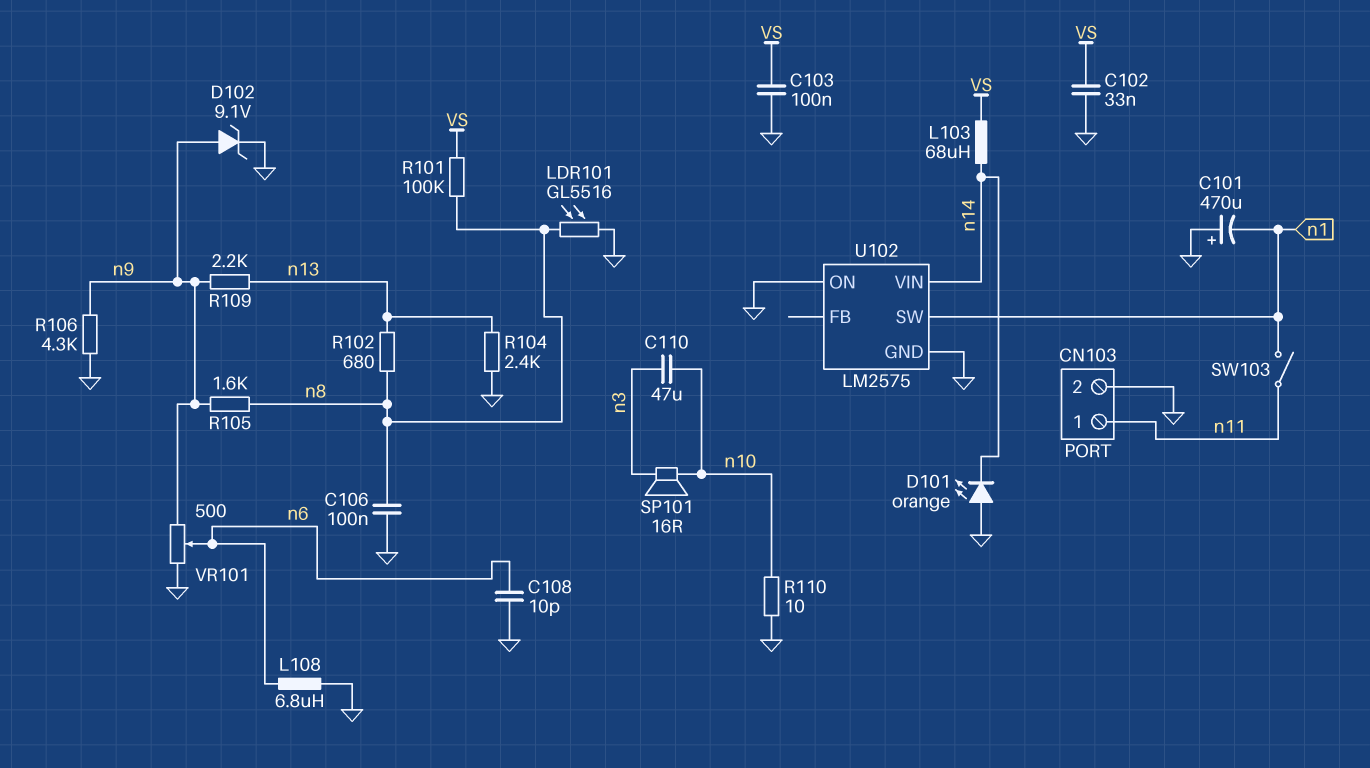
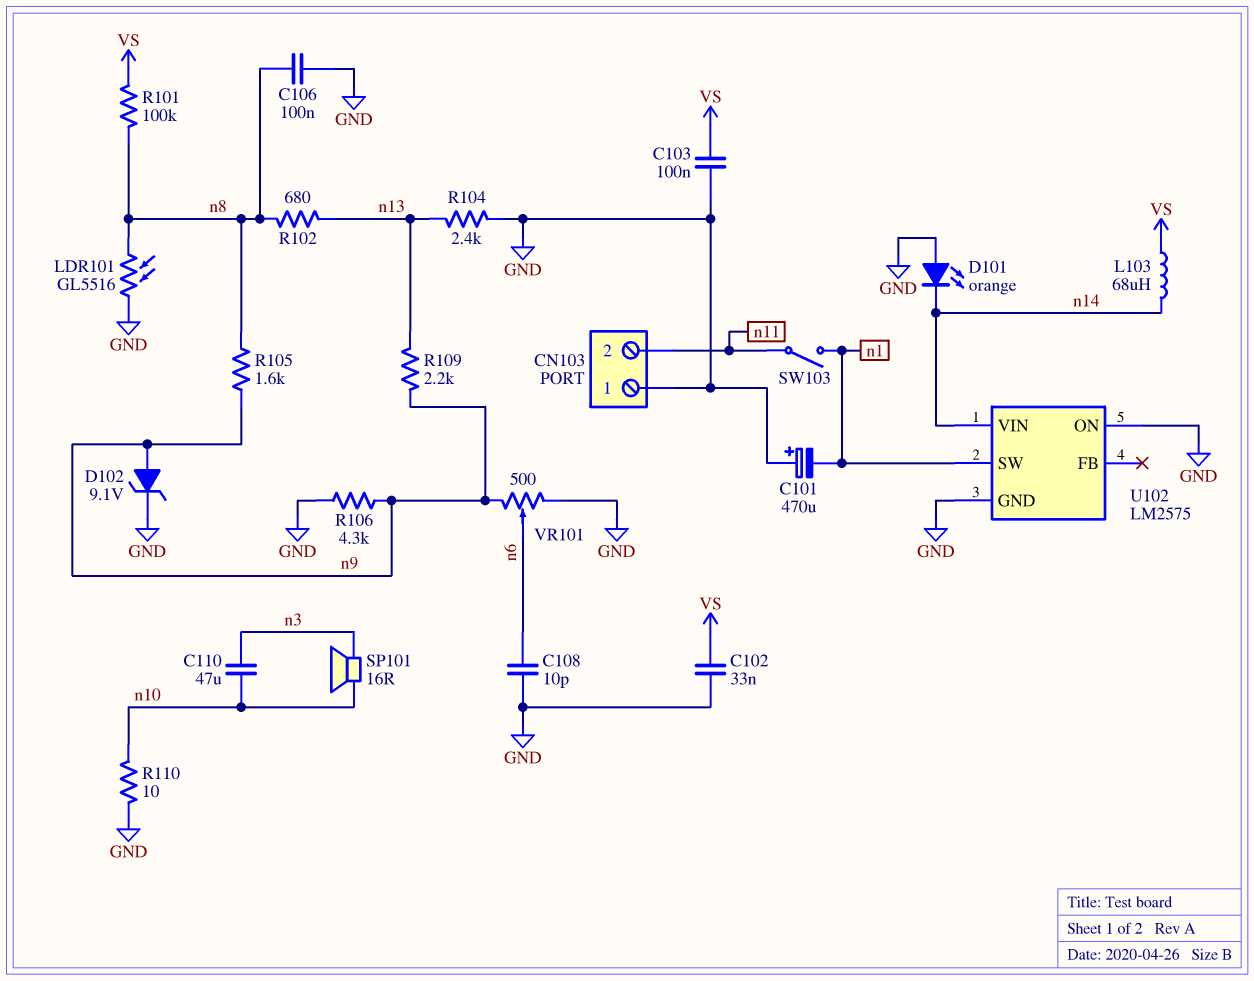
CN103 pin 1: n11 -> GND
CN103 pin 2: GND -> n11
L108: 6.8uH (GND, n6) -> none

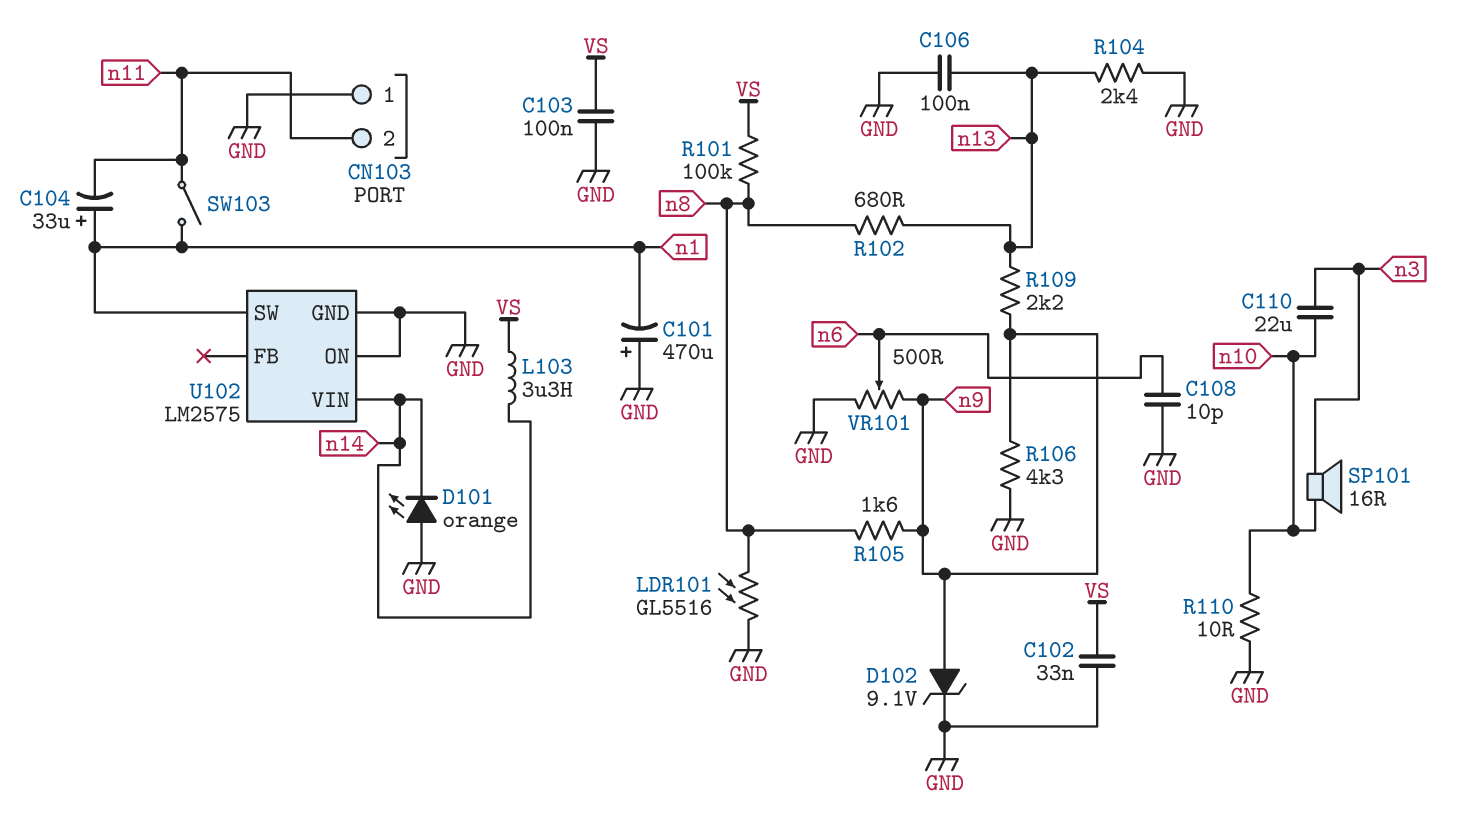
C104: none -> 33uF (plus n1, minus n11)
C106: 100nF (GND, n8) -> 100nF (GND, n13)
C110: 47uF (n3, n10) -> 22uF (n3, n10)
L103: 68uH (VS, n14) -> 3.3uH (VS, n14)

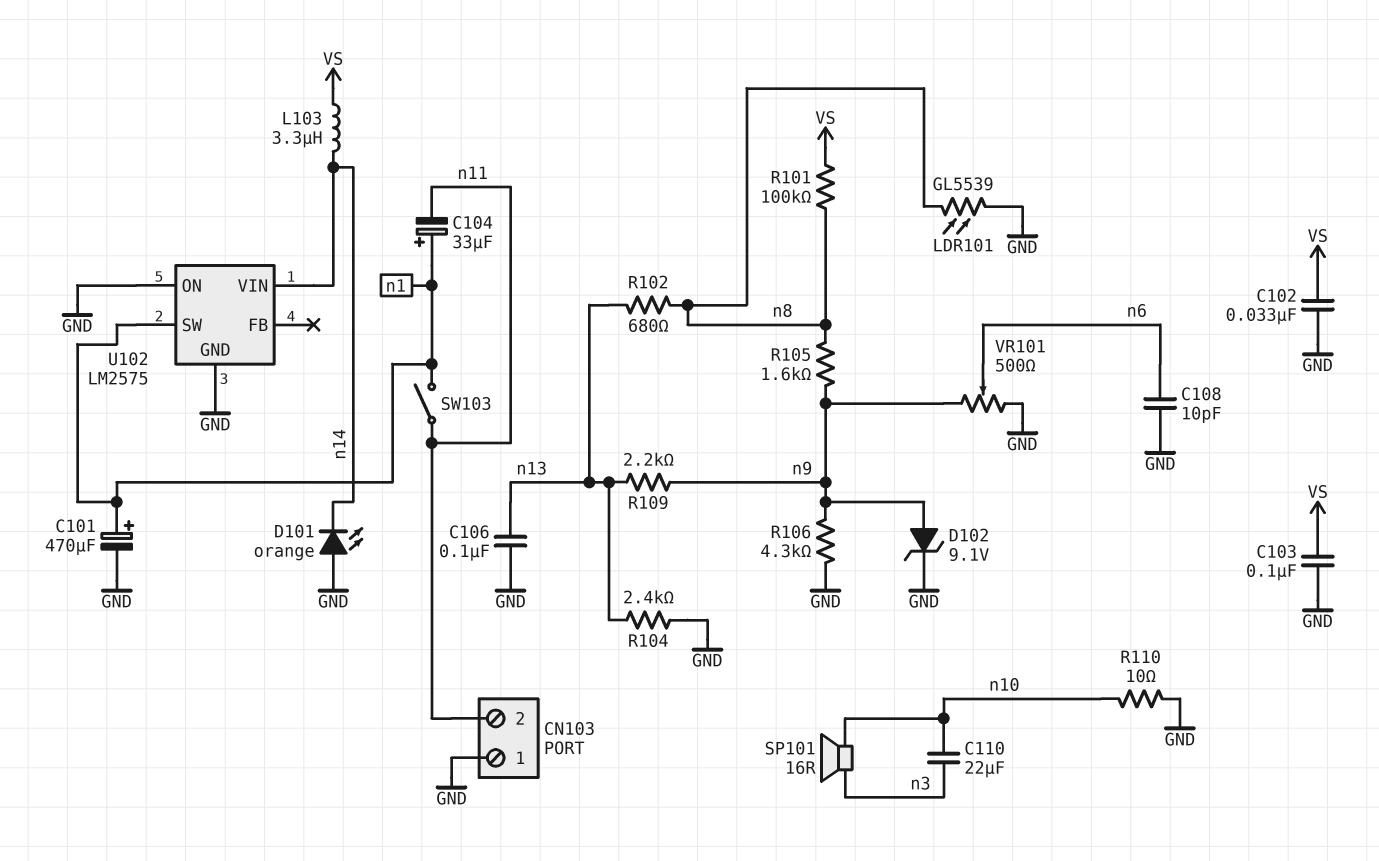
C101: 470uF (plus GND, minus n1) -> 470uF (plus n1, minus GND)
LDR101: GL5516 (GND, n8) -> GL5539 (GND, n8)

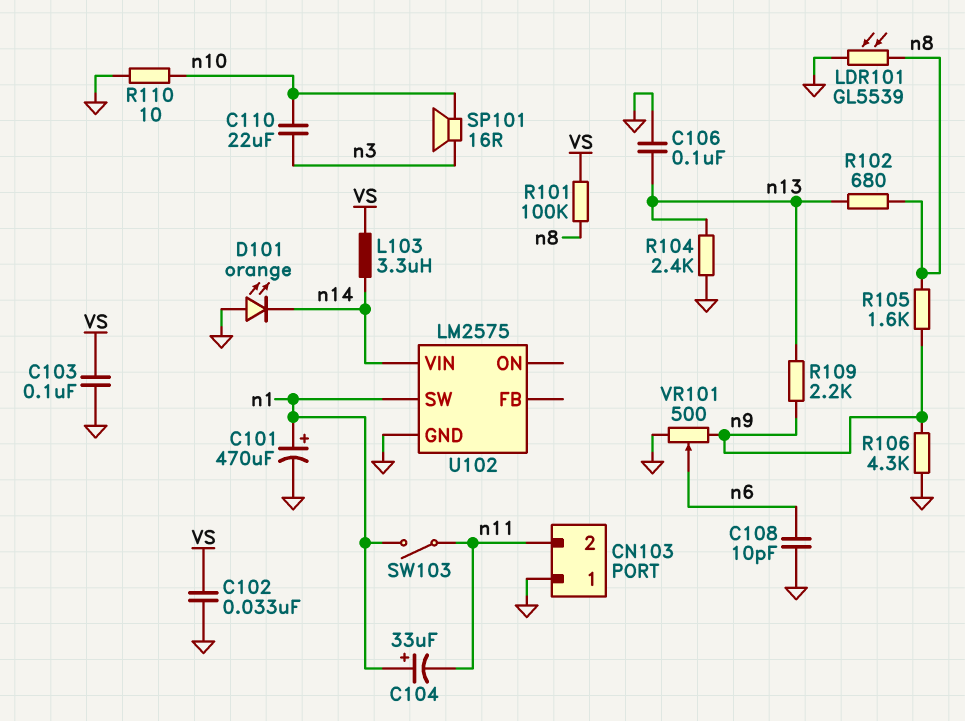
D102: zener 9.1V (A n9, K GND) -> none
U102 pin ON: GND -> none

